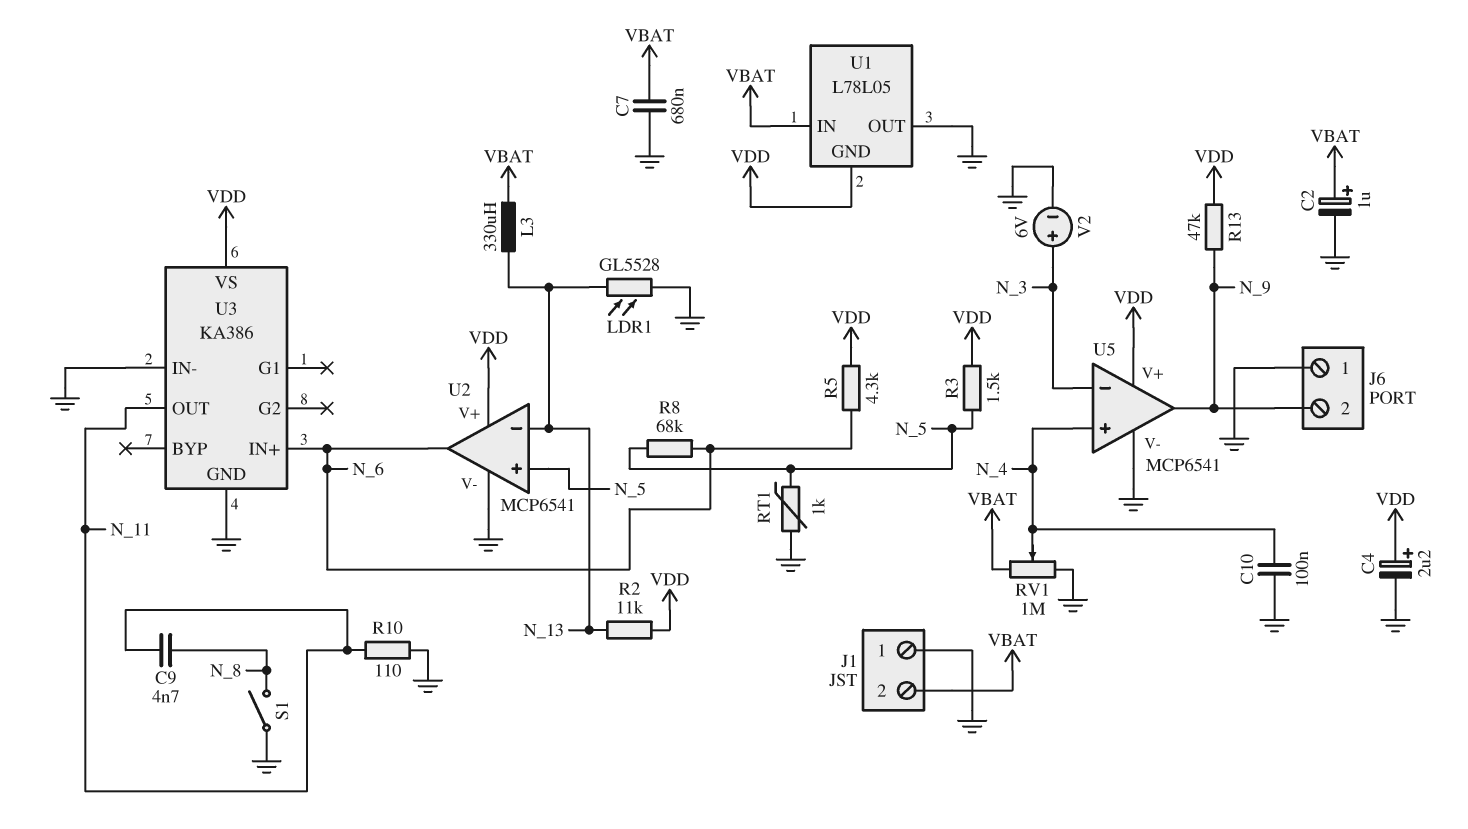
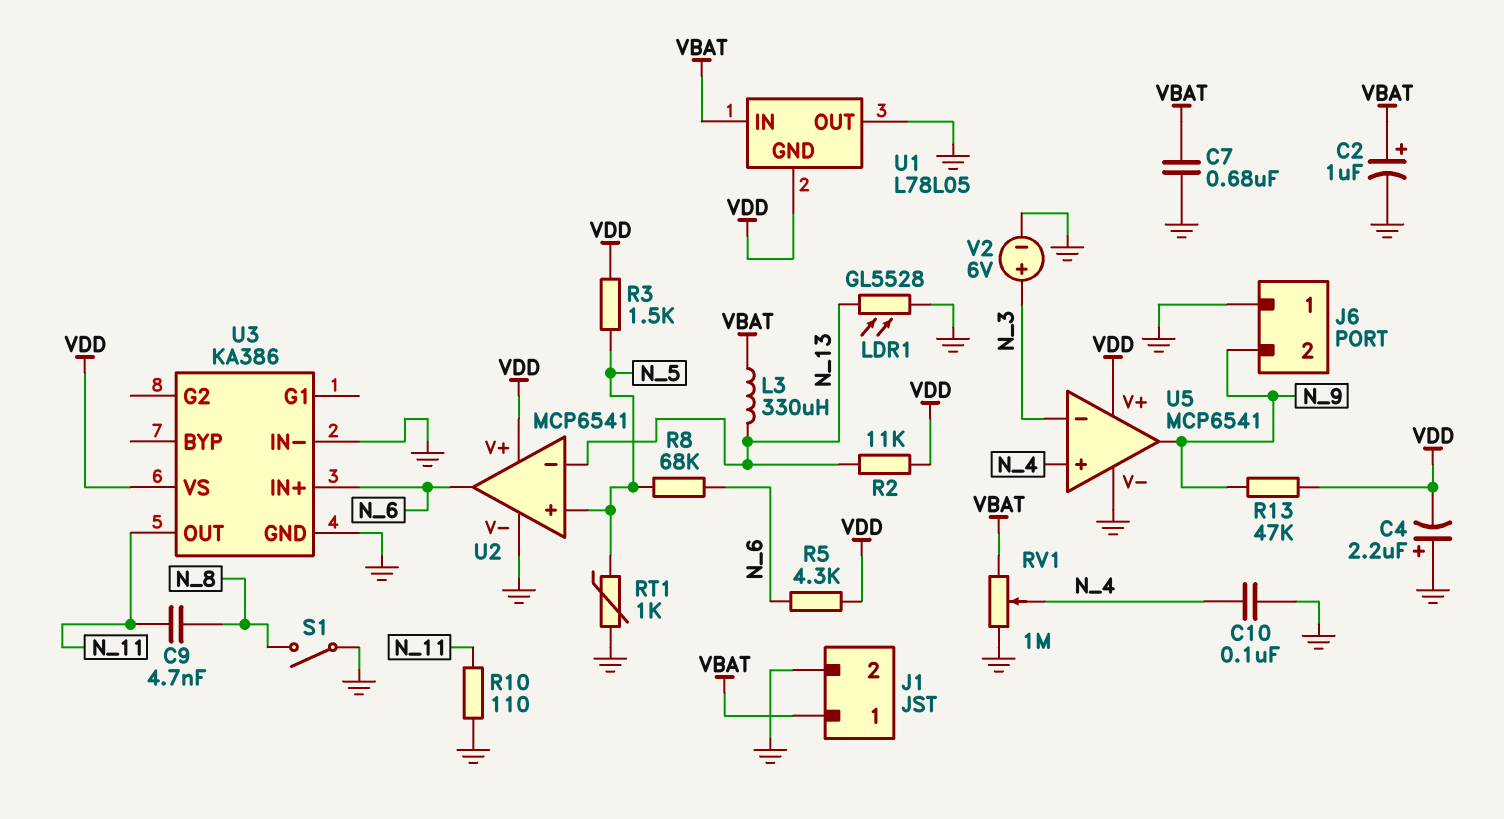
C4: 2.2uF (plus VDD, minus GND) -> 2.2uF (plus GND, minus VDD)
J1 pin 1: GND -> VBAT
J1 pin 2: VBAT -> GND

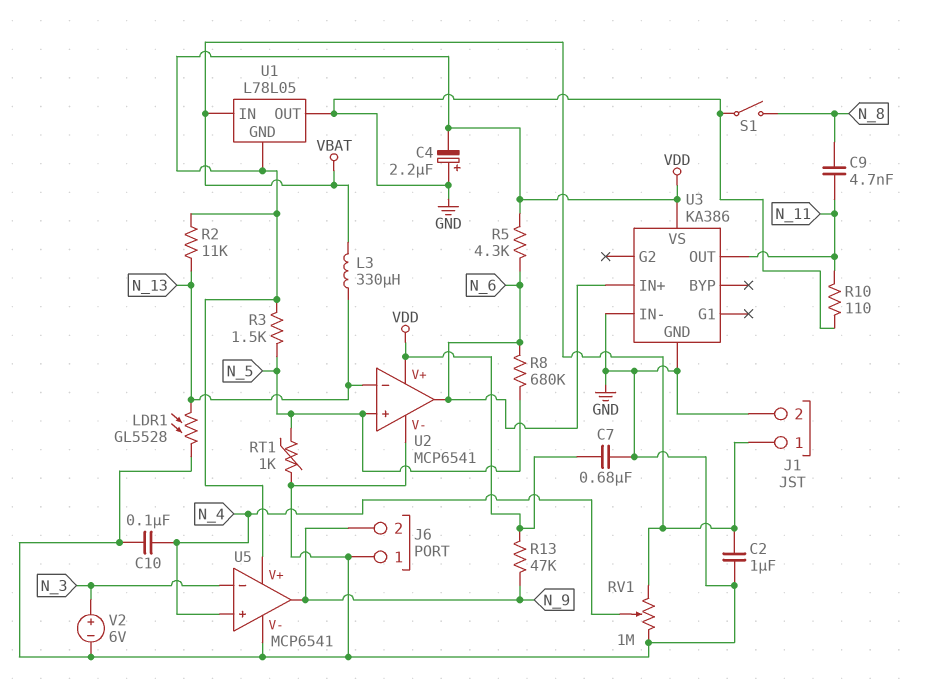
C2: 1uF (plus VBAT, minus GND) -> 1uF (GND, VBAT)
C7: 680nF (GND, VBAT) -> 680nF (GND, VDD)
R8: 68k (N_5, N_6) -> 680k (N_5, N_6)

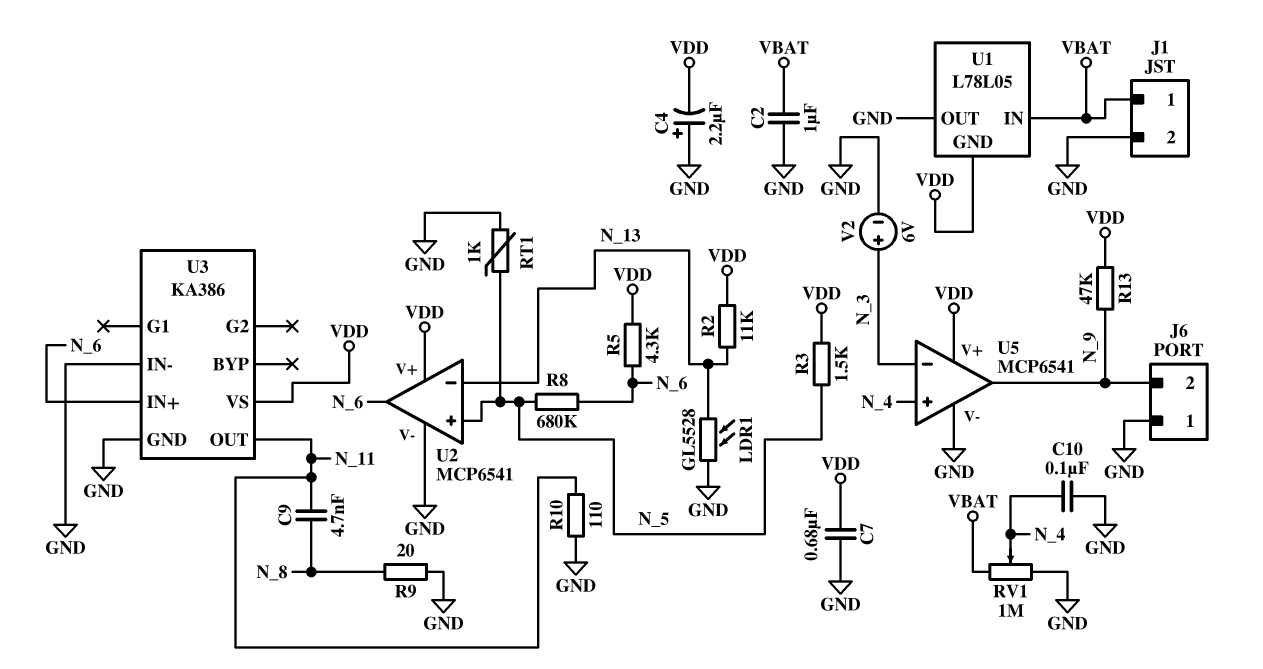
L3: 330uH (N_13, VBAT) -> none
R9: none -> 20 (GND, N_8)
S1: switch (GND, N_8) -> none

